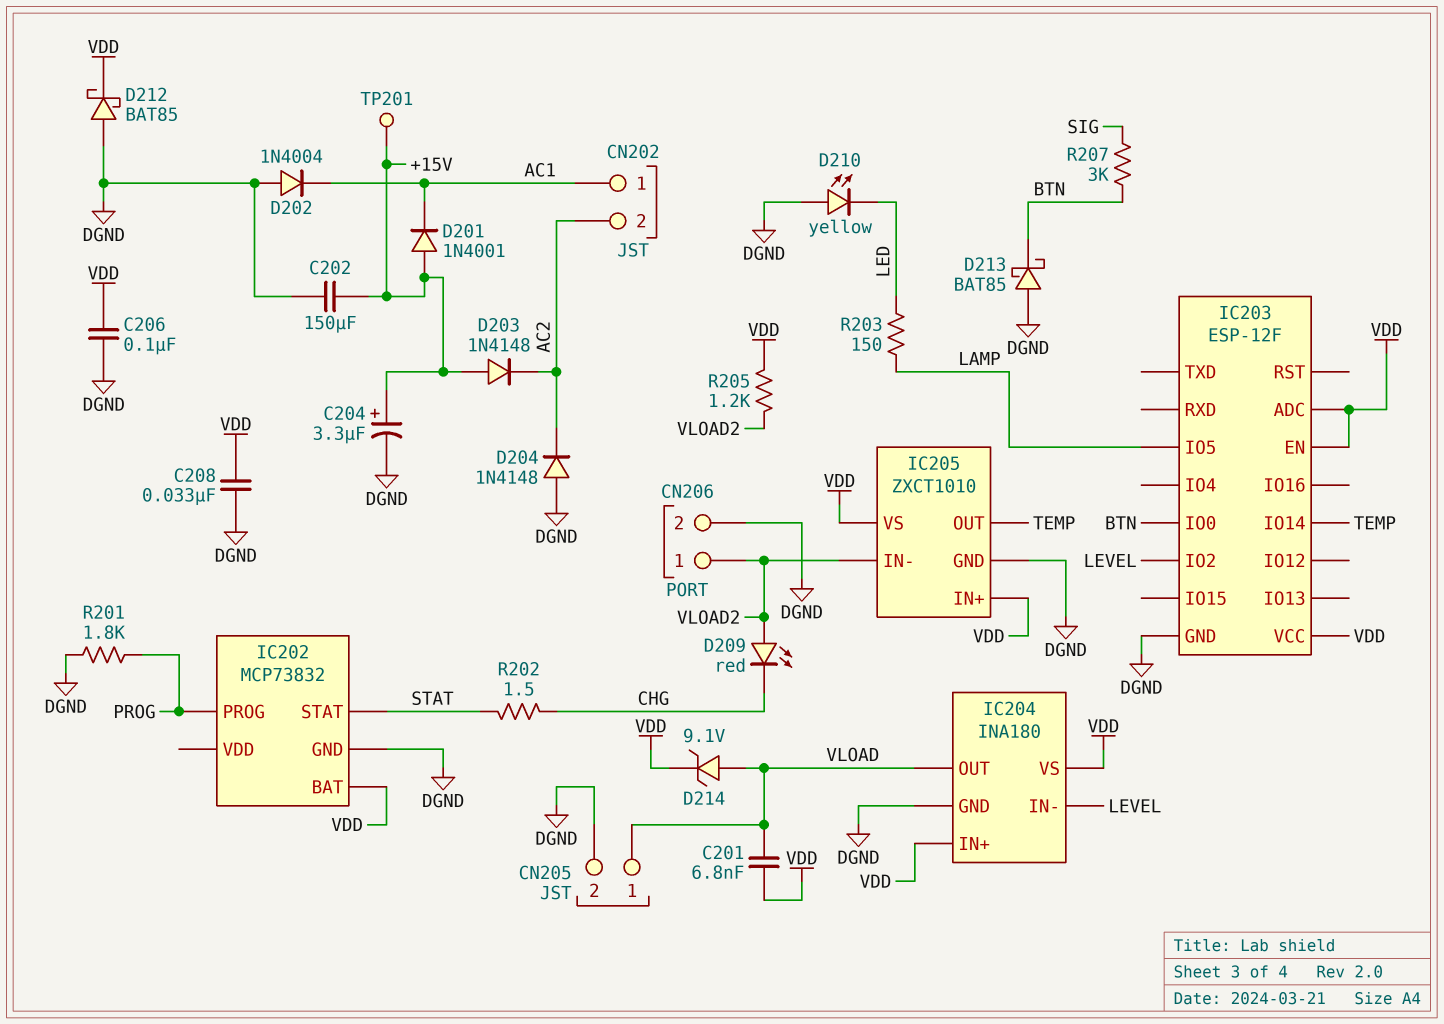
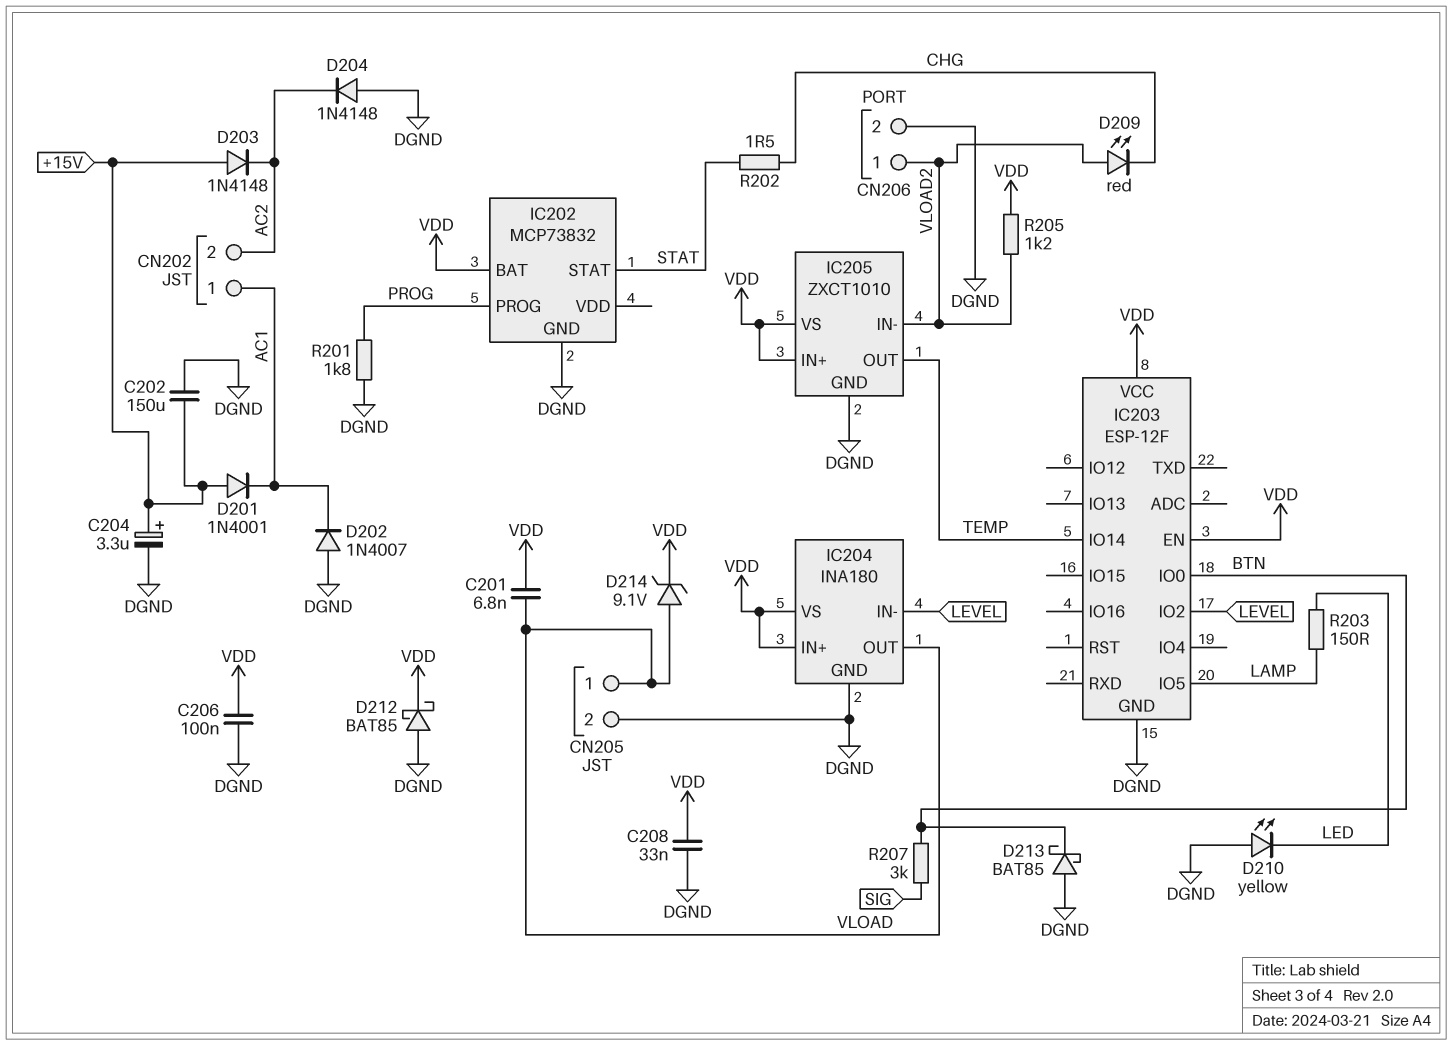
D202: diode 1N4004 (A DGND, K AC1) -> diode 1N4007 (A DGND, K AC1)
IC203 pin ADC: VDD -> none
TP201: test point (+15V) -> none

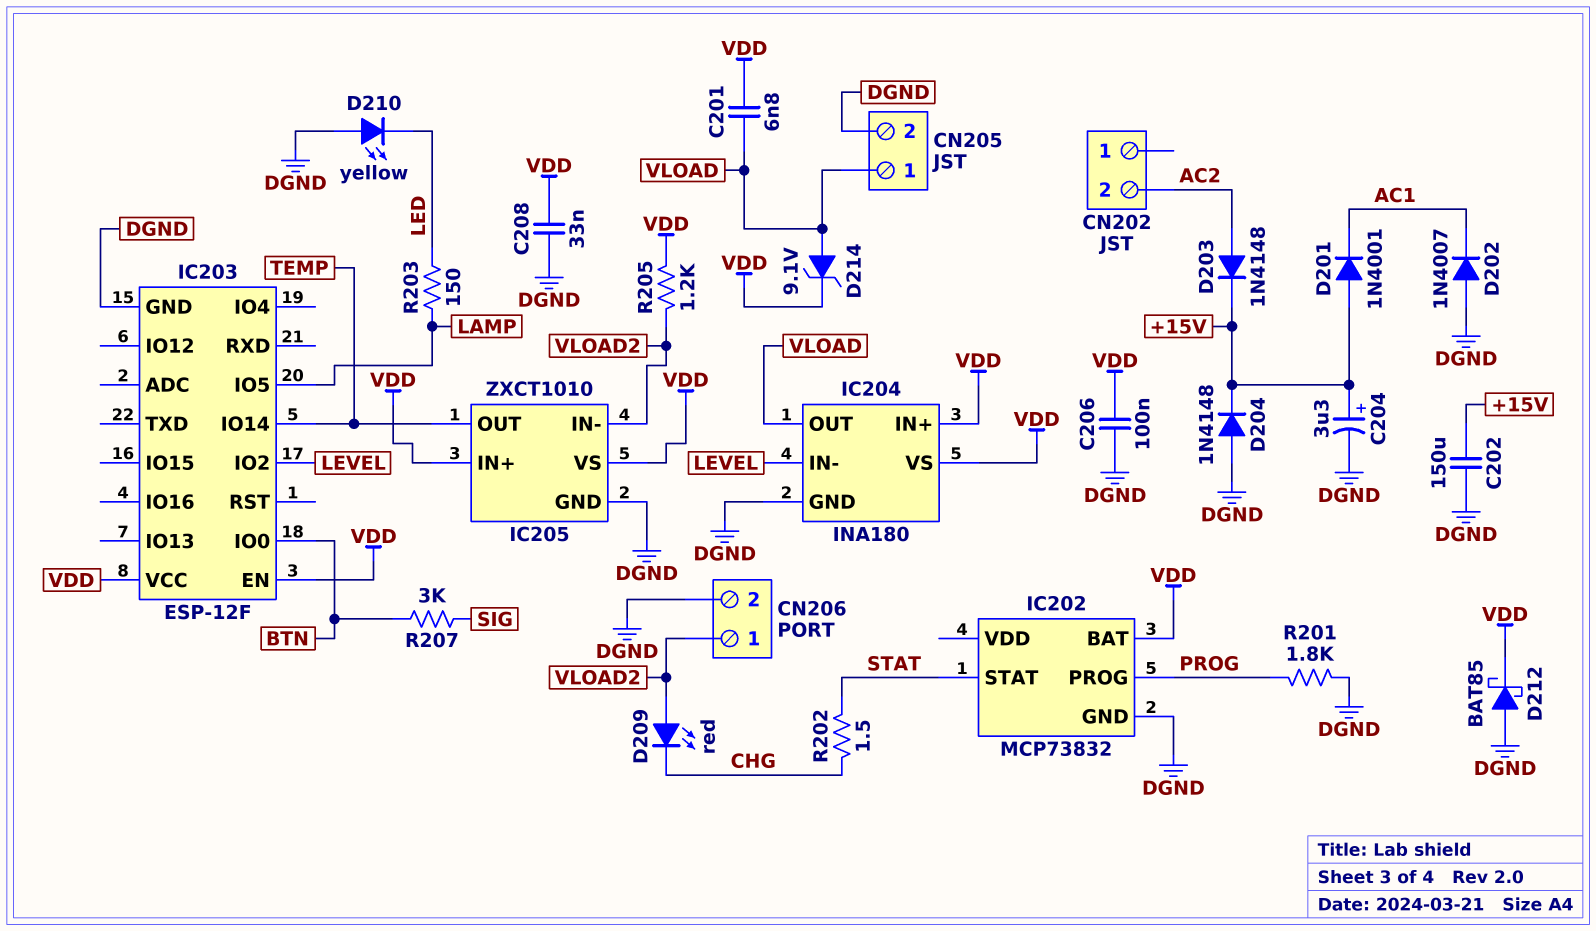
CN202 pin 1: AC1 -> none
D203: diode 1N4148 (A +15V, K AC2) -> diode 1N4148 (A AC2, K +15V)
D204: diode 1N4148 (A DGND, K AC2) -> diode 1N4148 (A DGND, K +15V)
D213: schottky BAT85 (A DGND, K BTN) -> none

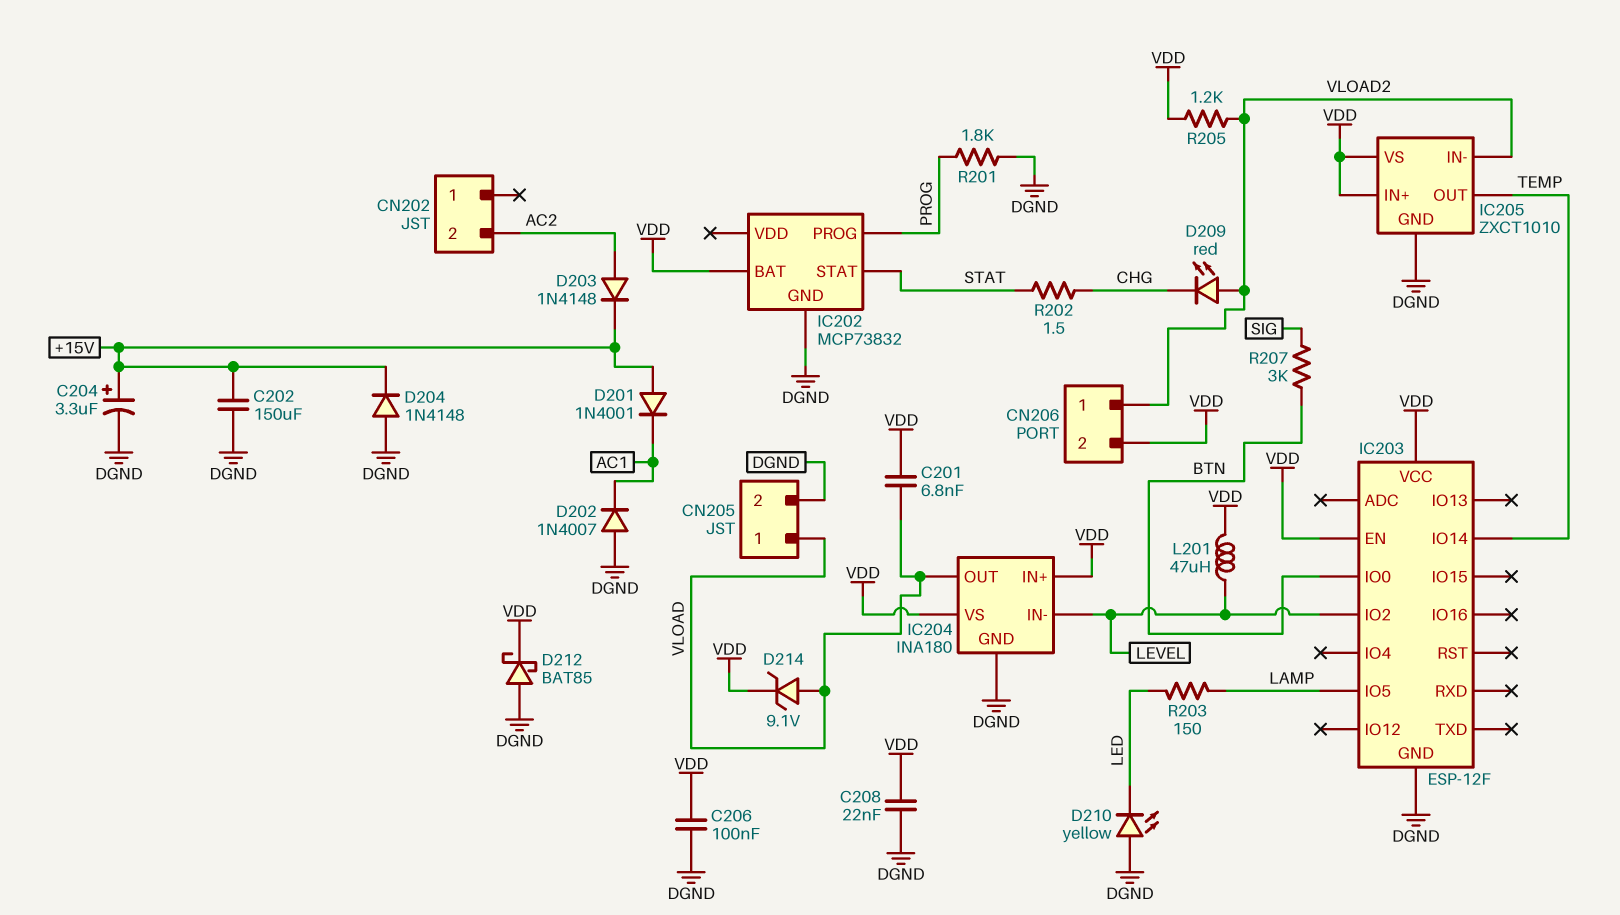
C208: 33nF (DGND, VDD) -> 22nF (DGND, VDD)
CN206 pin 2: DGND -> VDD
L201: none -> 47uH (LEVEL, VDD)

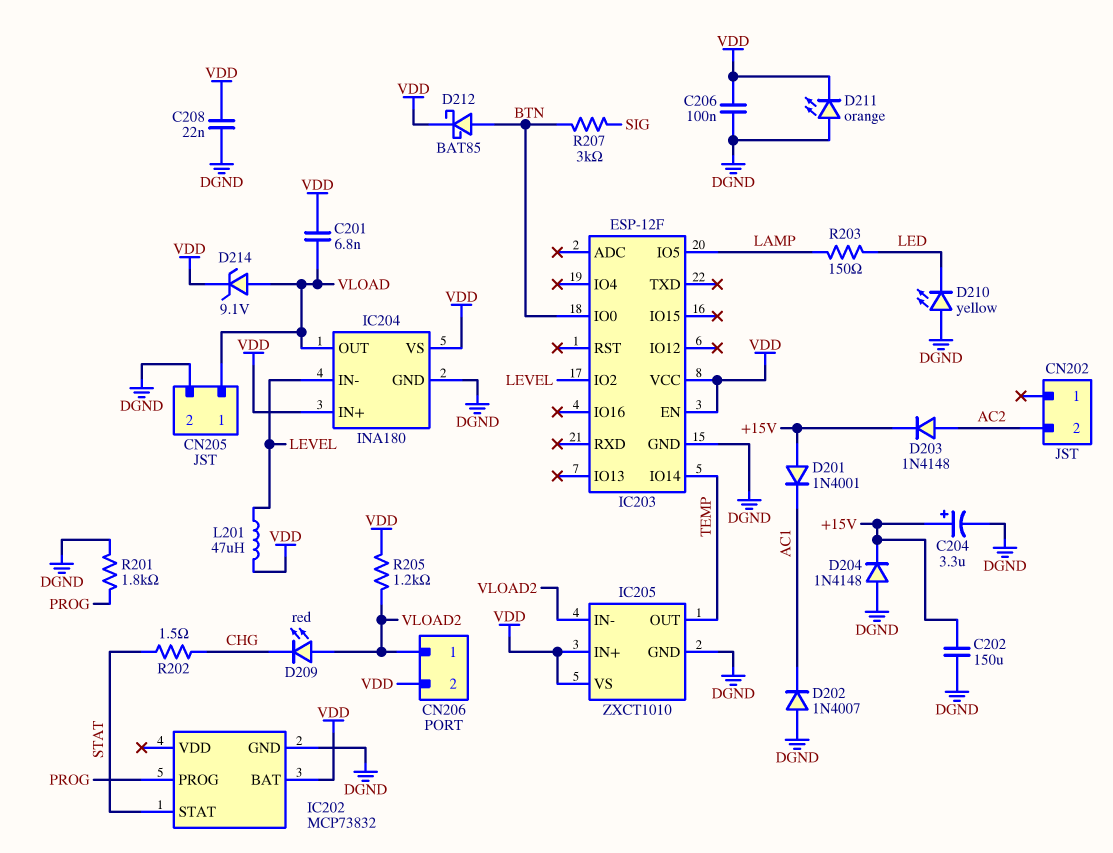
D211: none -> LED orange (A DGND, K VDD)
D212: schottky BAT85 (A DGND, K VDD) -> schottky BAT85 (A BTN, K VDD)

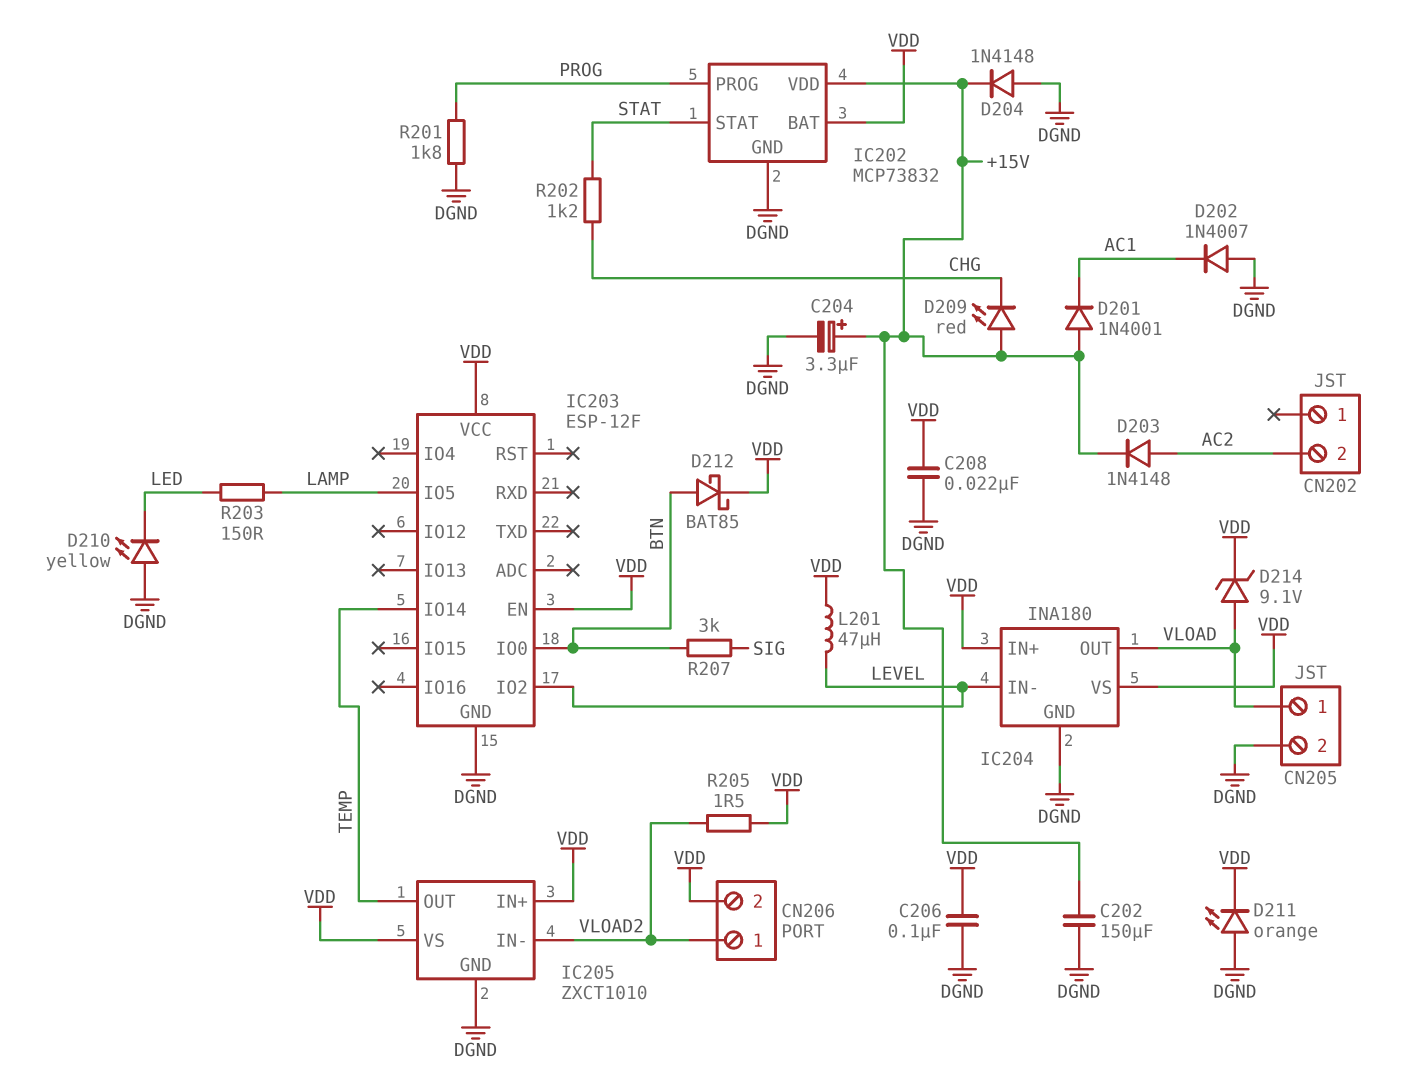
C201: 6.8nF (VDD, VLOAD) -> none
D209: LED red (A VLOAD2, K CHG) -> LED red (A +15V, K CHG)
IC202 pin VDD: none -> +15V
R202: 1.5 (CHG, STAT) -> 1.2k (CHG, STAT)
R205: 1.2k (VDD, VLOAD2) -> 1.5 (VDD, VLOAD2)

